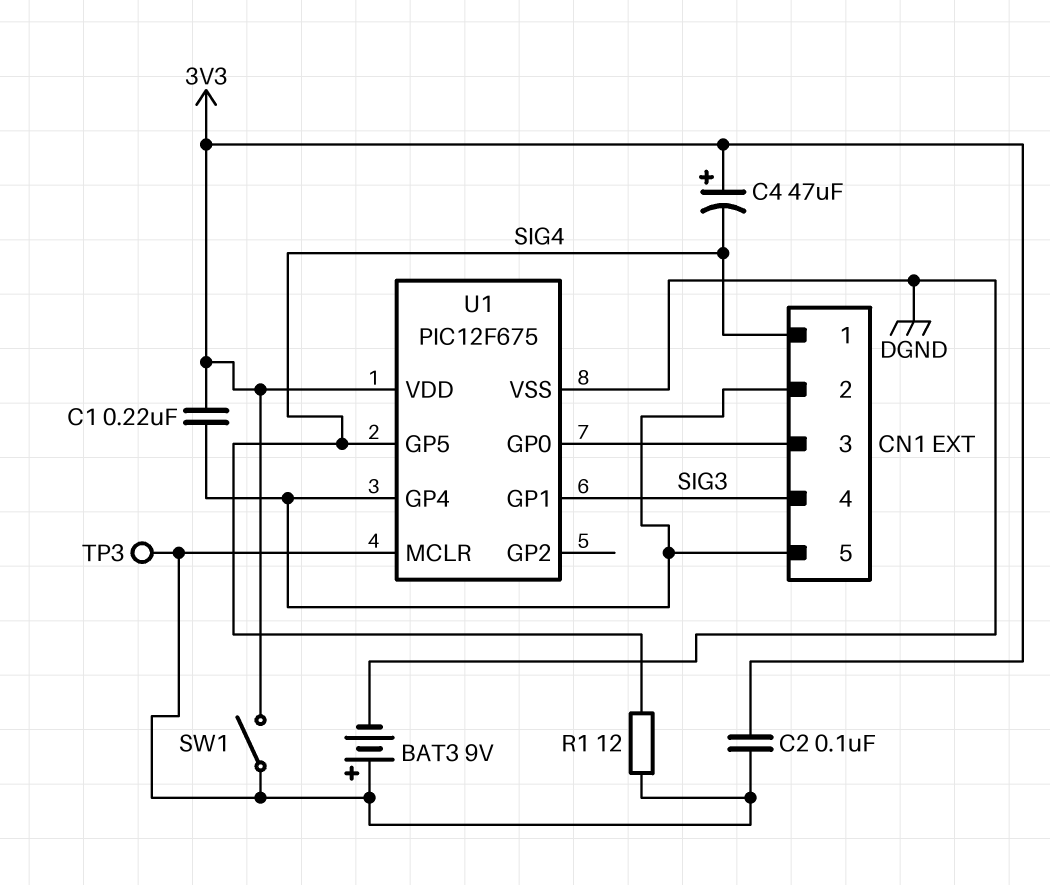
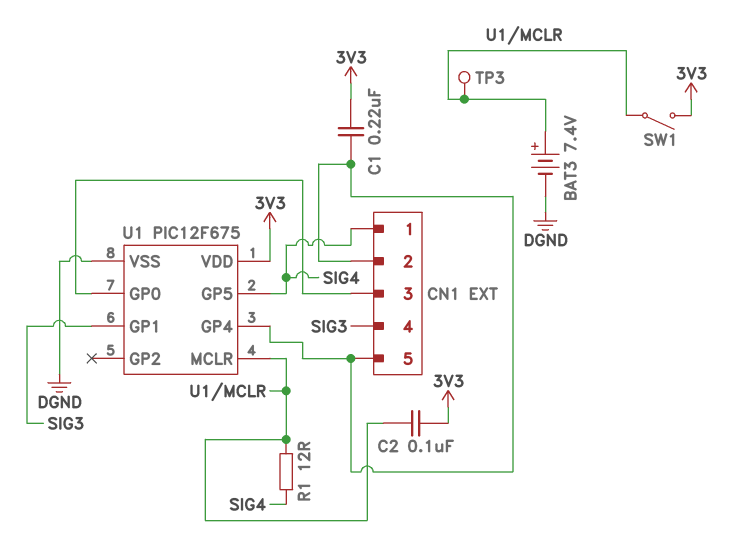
BAT3: 9V (plus U1/MCLR, minus DGND) -> 7.4V (plus U1/MCLR, minus DGND)
C4: 47uF (plus 3V3, minus SIG4) -> none

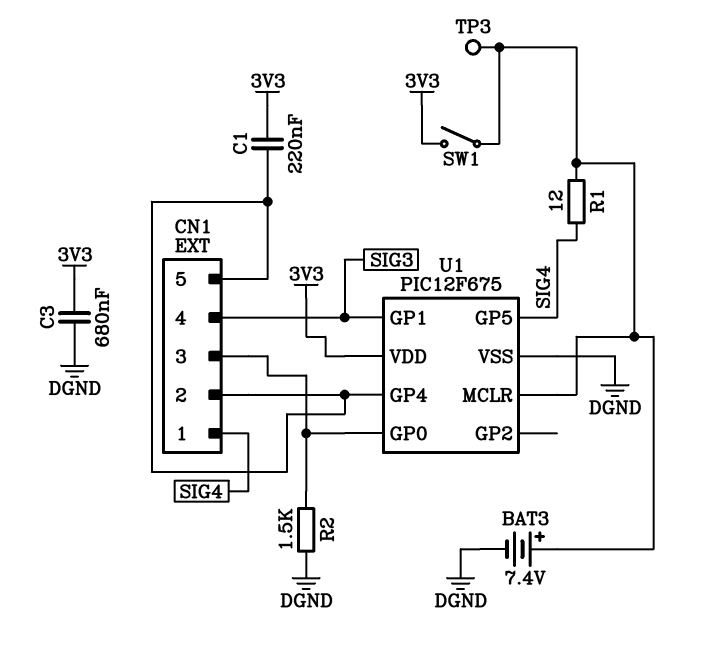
C2: 100nF (3V3, U1/MCLR) -> none
C3: none -> 680nF (3V3, DGND)
R2: none -> 1.5k (CN1/3, DGND)

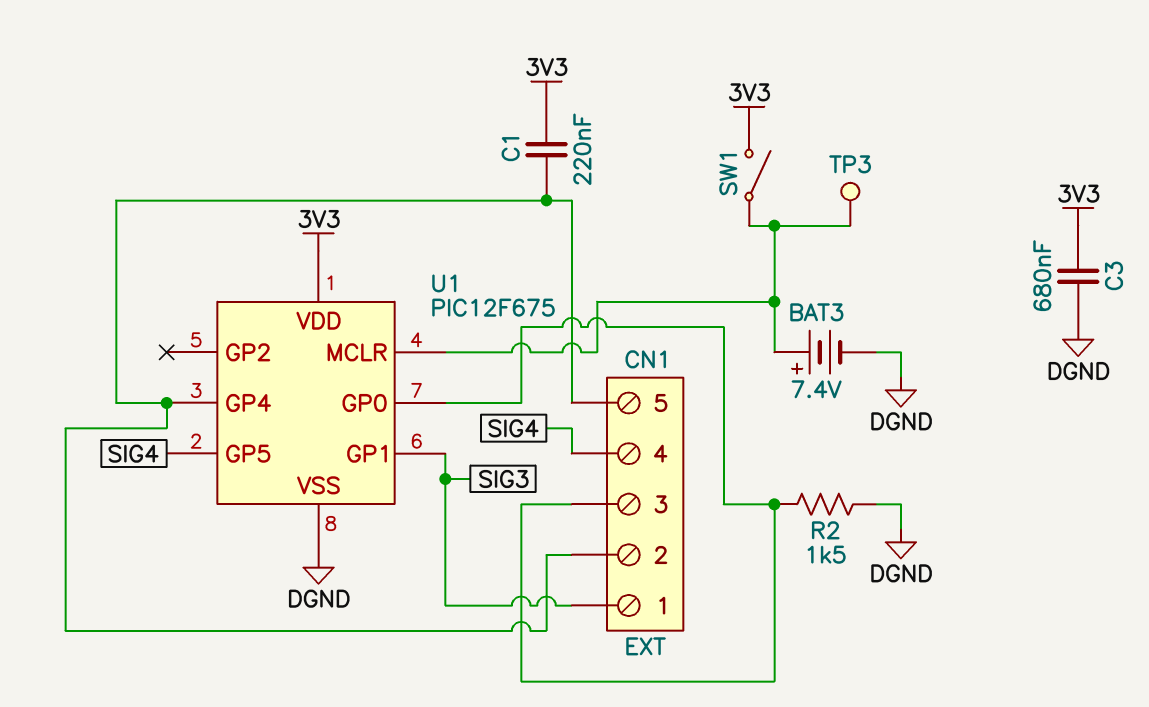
CN1 pin 1: SIG4 -> SIG3
CN1 pin 4: SIG3 -> SIG4
R1: 12 (SIG4, U1/MCLR) -> none

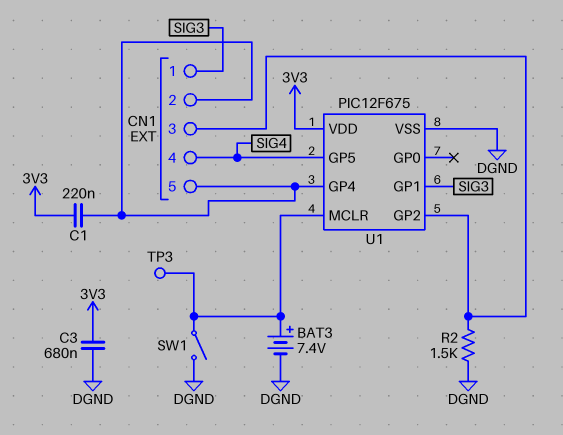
SW1: switch (3V3, U1/MCLR) -> switch (DGND, U1/MCLR)
U1 pin GP0: CN1/3 -> none
U1 pin GP2: none -> CN1/3

